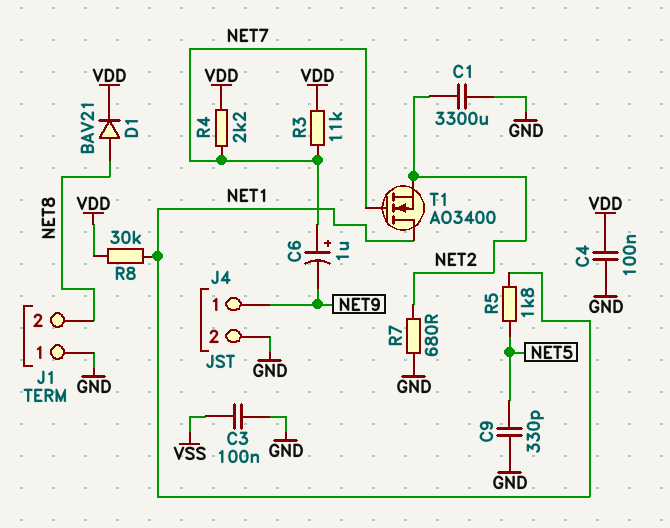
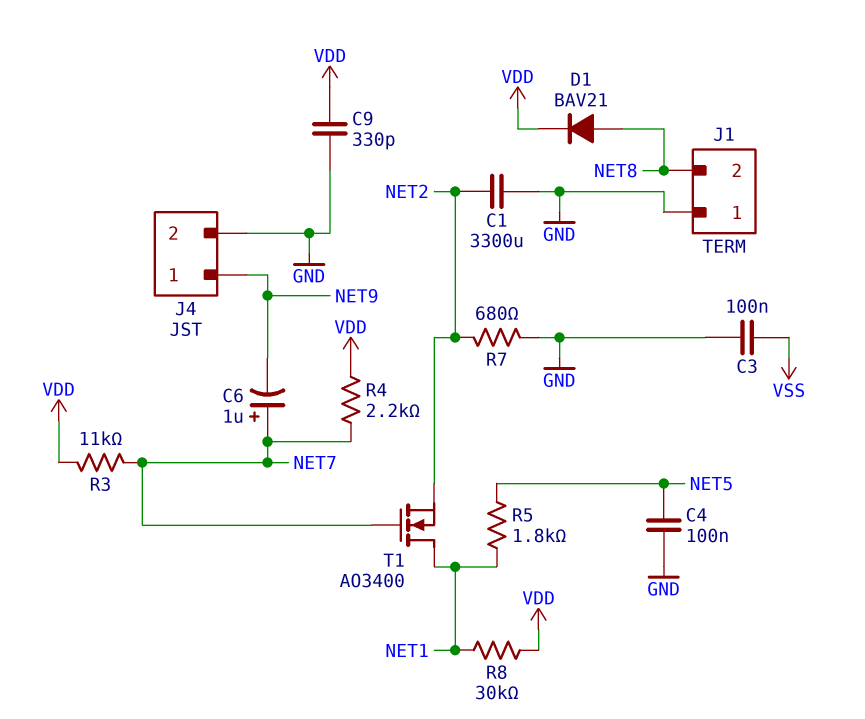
C4: 100nF (GND, VDD) -> 100nF (GND, NET5)
C9: 330pF (GND, NET5) -> 330pF (GND, VDD)

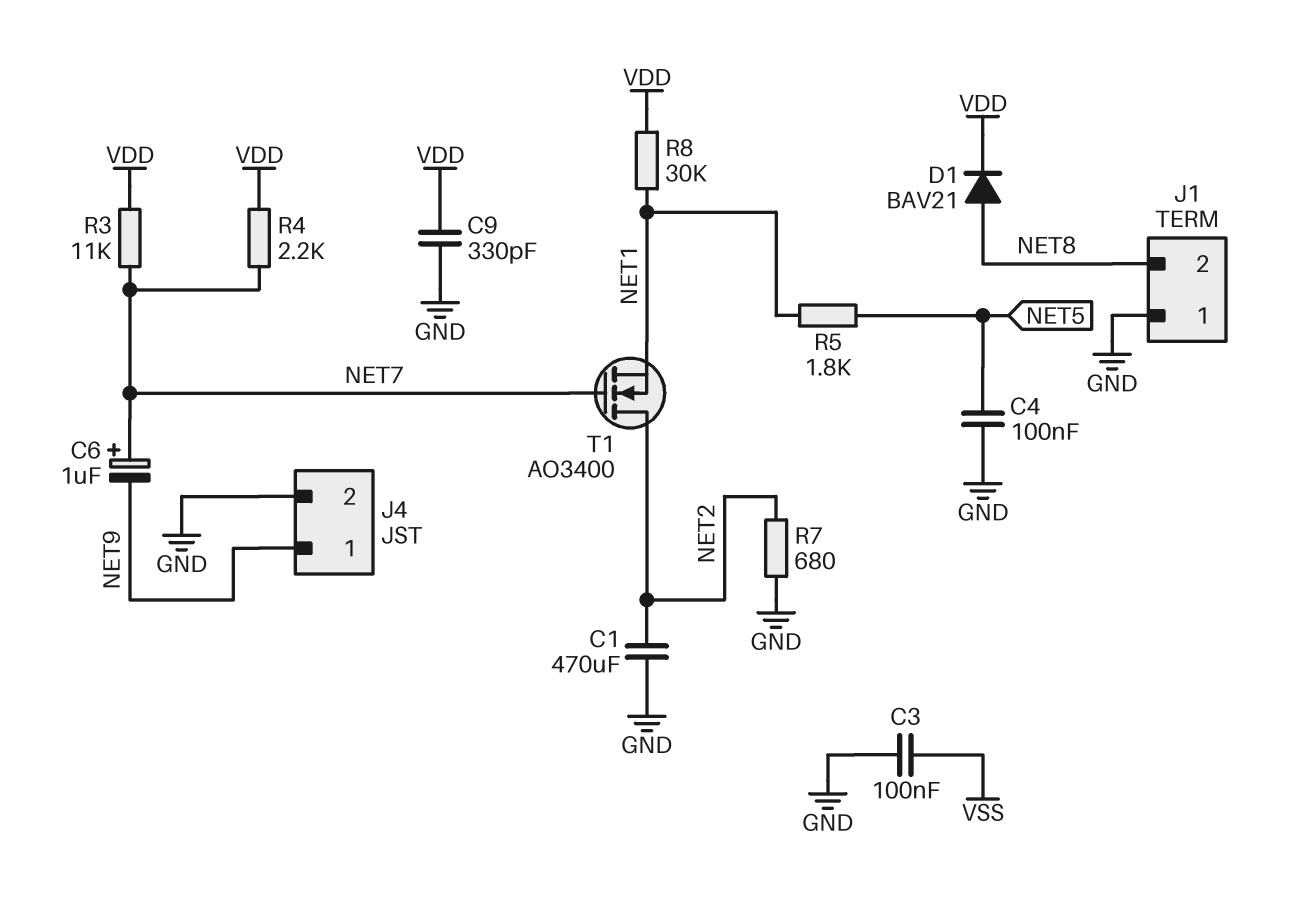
C1: 3300uF (GND, NET2) -> 470uF (GND, NET2)
T1: NMOS AO3400 (G NET7, D NET1, S NET2) -> NMOS AO3400 (G NET7, D NET2, S NET1)

